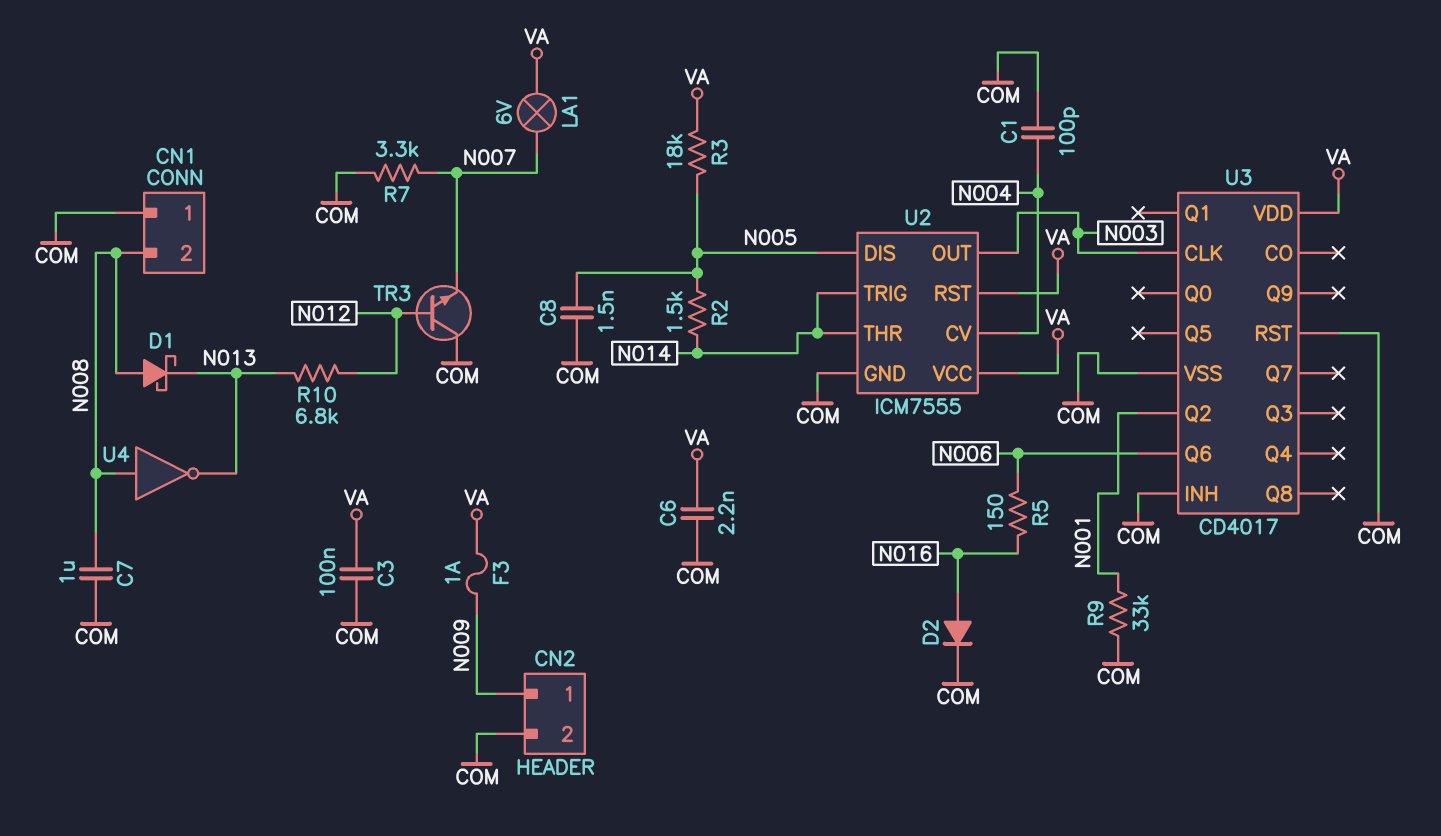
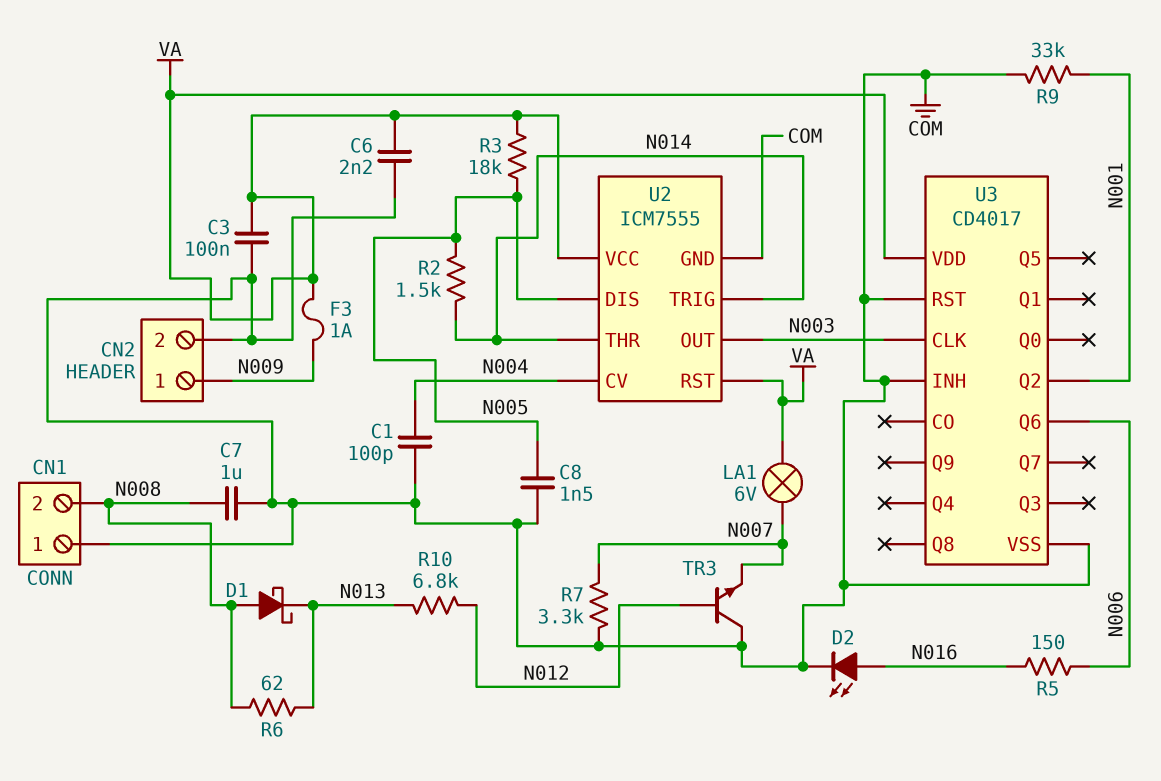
D2: diode (A N016, K COM) -> LED (A N016, K COM)
R6: none -> 62 (N008, N013)
U4: NOT (in N008, out N013) -> none

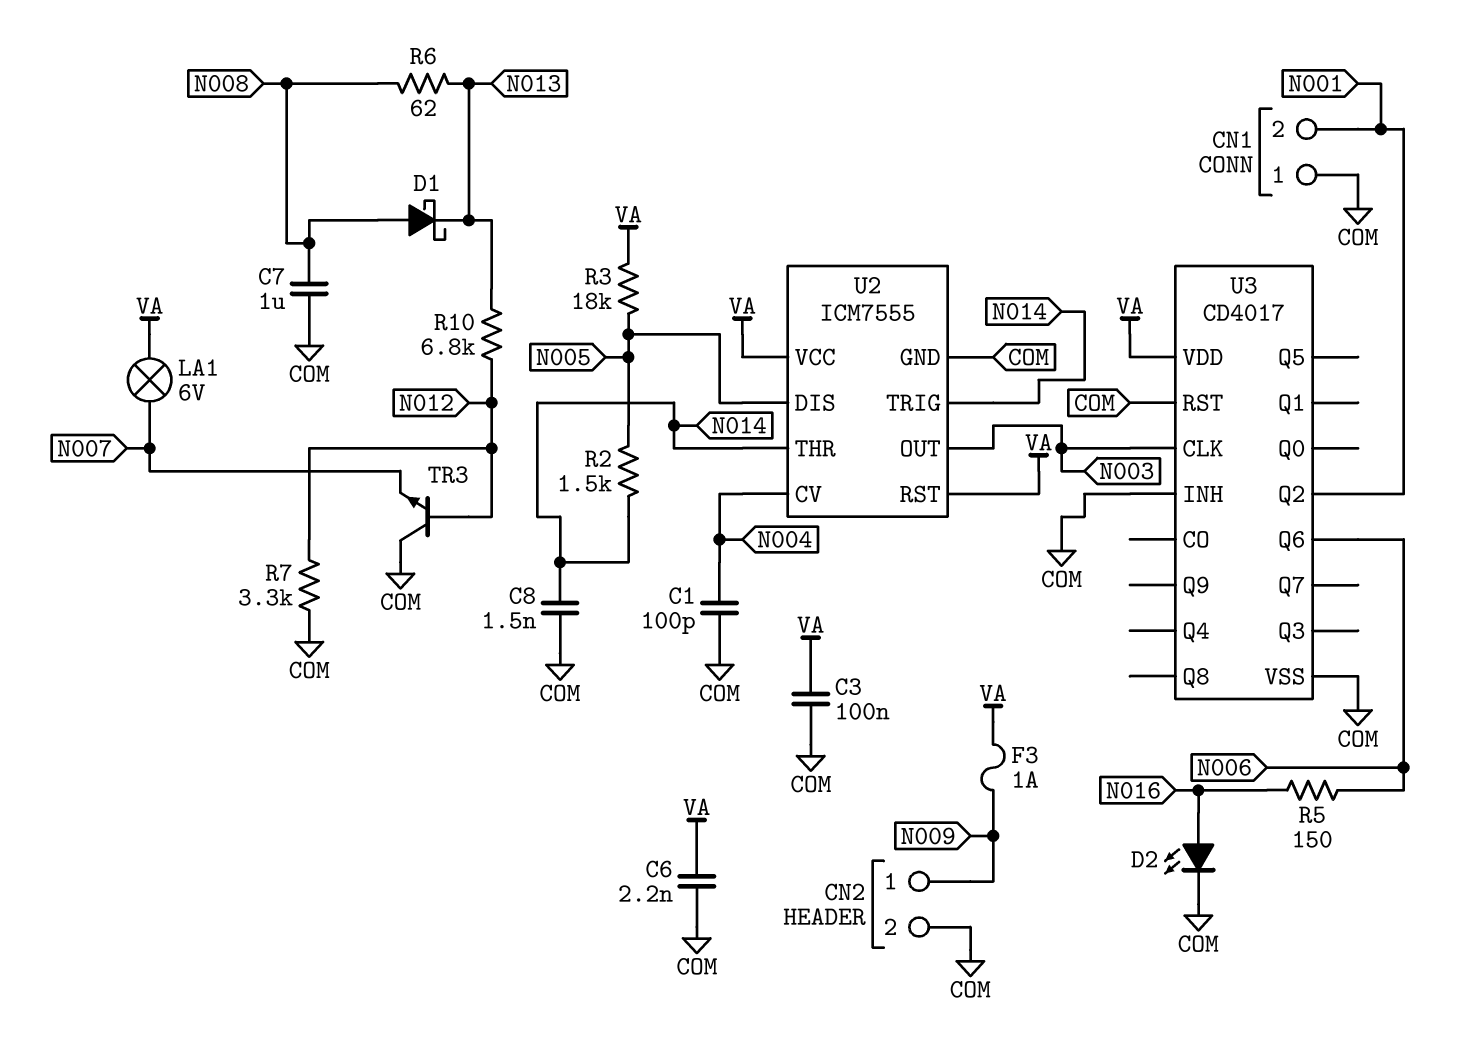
C8: 1.5nF (COM, N005) -> 1.5nF (COM, N014)
CN1 pin 2: N008 -> N001
R7: 3.3k (COM, N007) -> 3.3k (COM, N012)
R9: 33k (COM, N001) -> none

